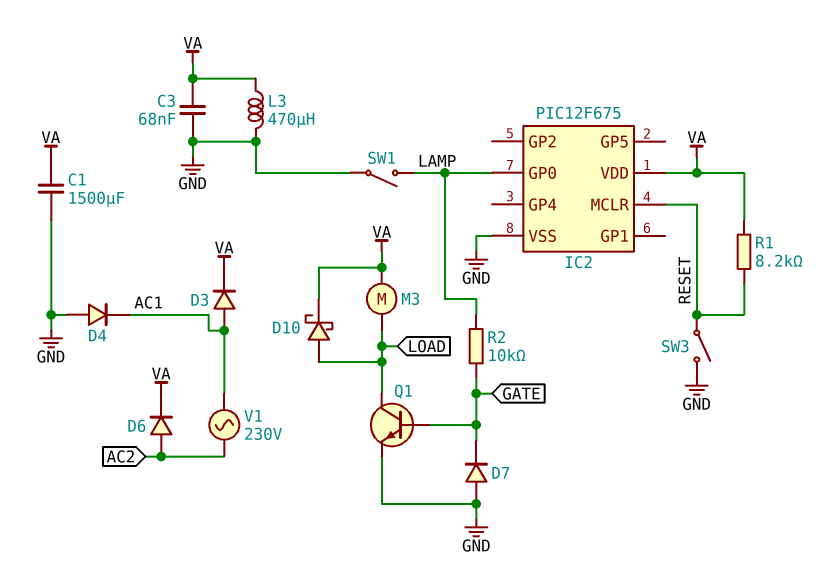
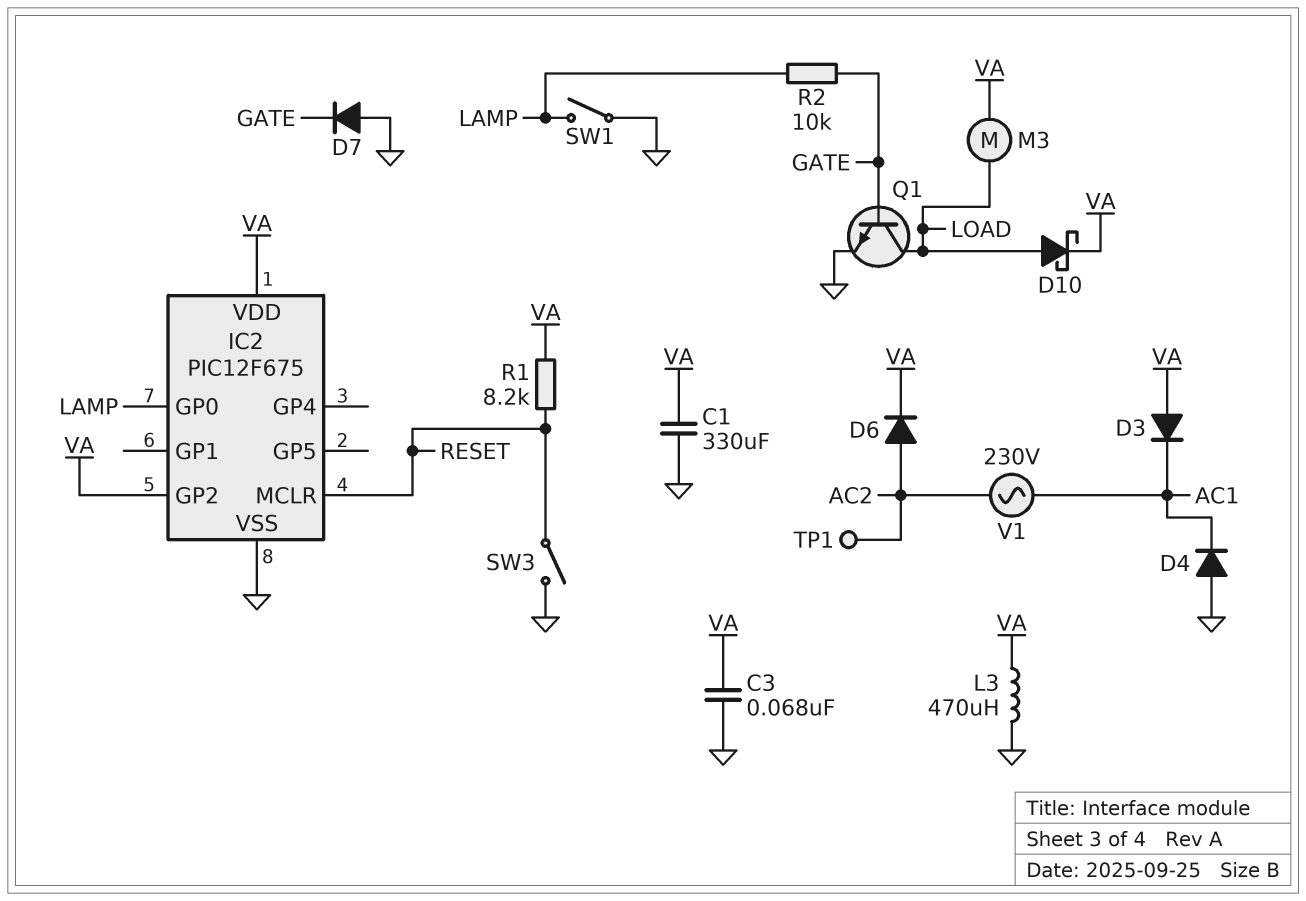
C1: 1500uF (GND, VA) -> 330uF (GND, VA)
D3: diode (A AC1, K VA) -> diode (A VA, K AC1)
IC2 pin GP2: none -> VA
TP1: none -> test point (AC2)

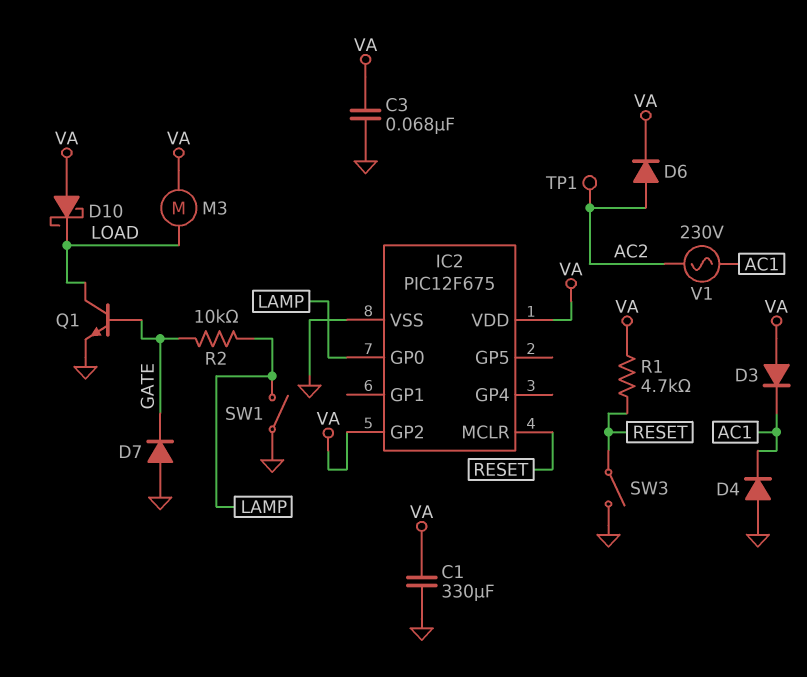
D10: schottky (A LOAD, K VA) -> schottky (A VA, K LOAD)
L3: 470uH (GND, VA) -> none
R1: 8.2k (RESET, VA) -> 4.7k (RESET, VA)

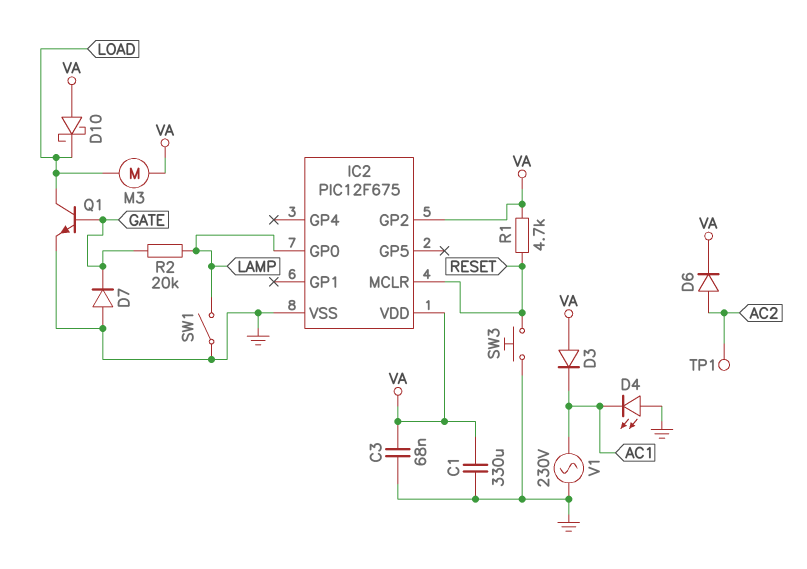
D4: diode (A GND, K AC1) -> LED (A GND, K AC1)
R2: 10k (GATE, LAMP) -> 20k (GATE, LAMP)
SW3: switch (GND, RESET) -> button (GND, RESET)
V1: AC 230V (AC1, AC2) -> AC 230V (AC1, GND)

